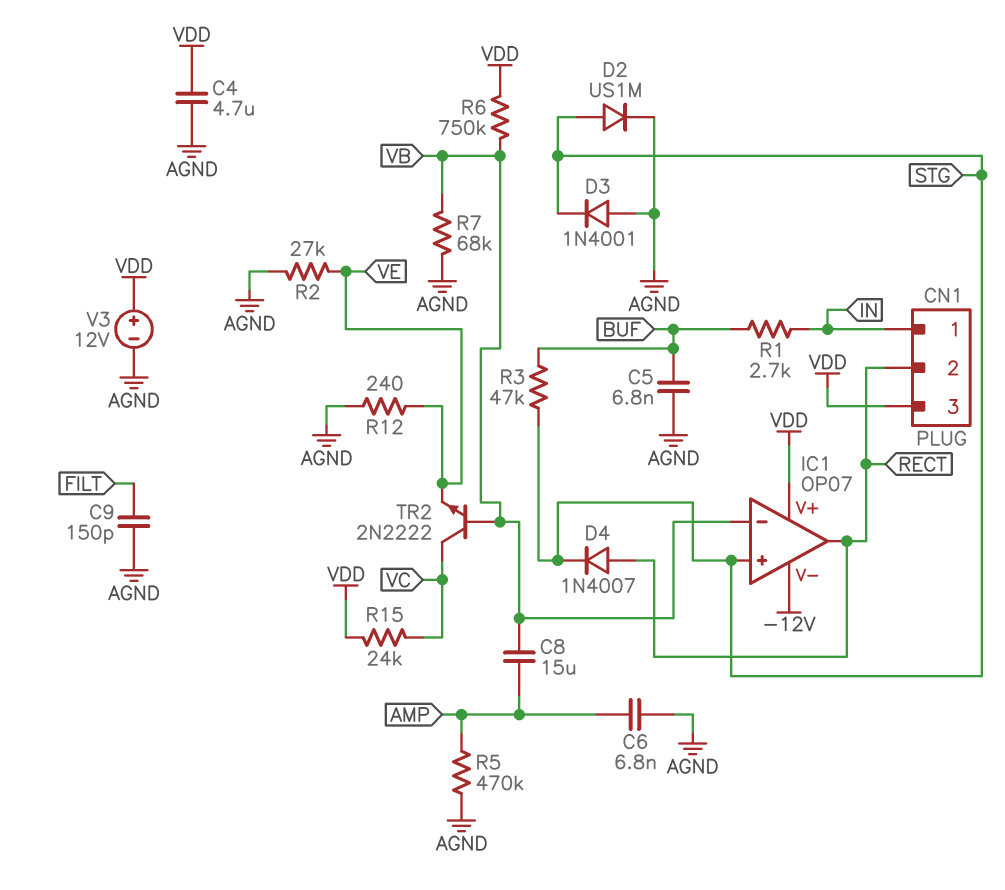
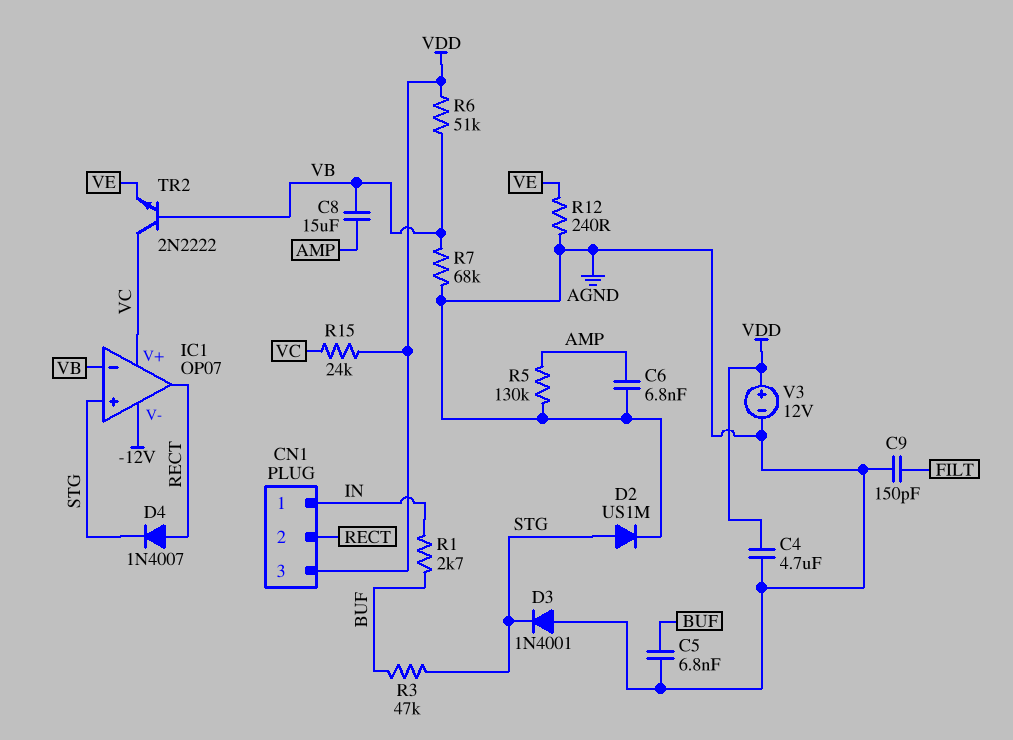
IC1 pin V+: VDD -> VC
R2: 27k (AGND, VE) -> none
R5: 470k (AGND, AMP) -> 130k (AGND, AMP)
R6: 750k (VB, VDD) -> 51k (VB, VDD)

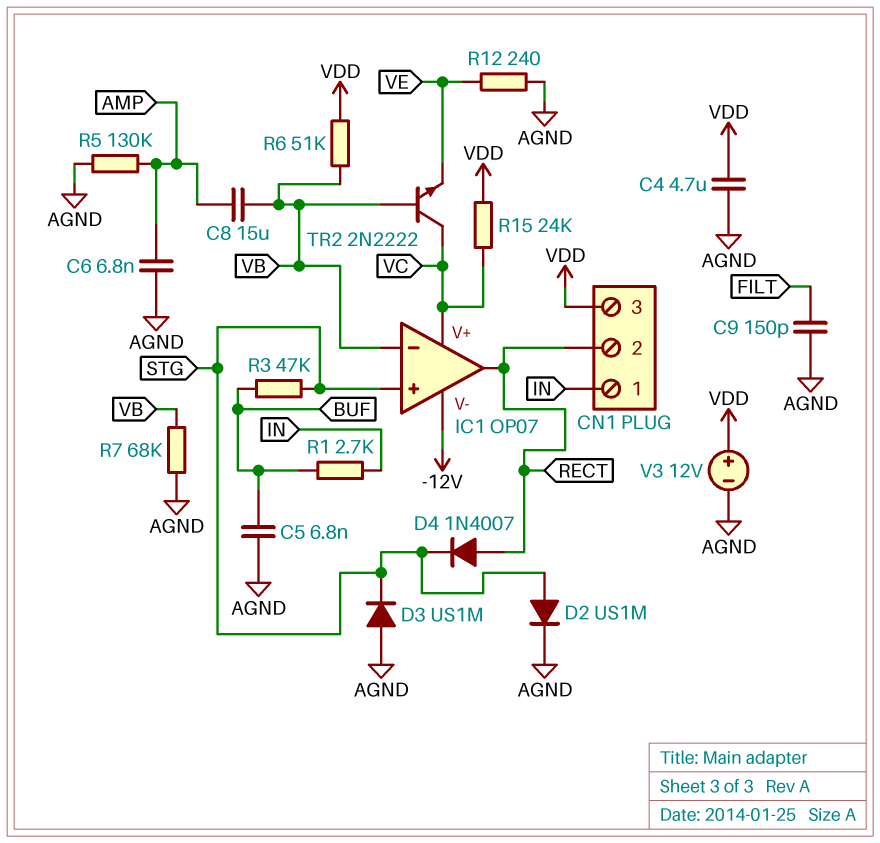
D3: diode 1N4001 (A AGND, K STG) -> diode US1M (A AGND, K STG)

